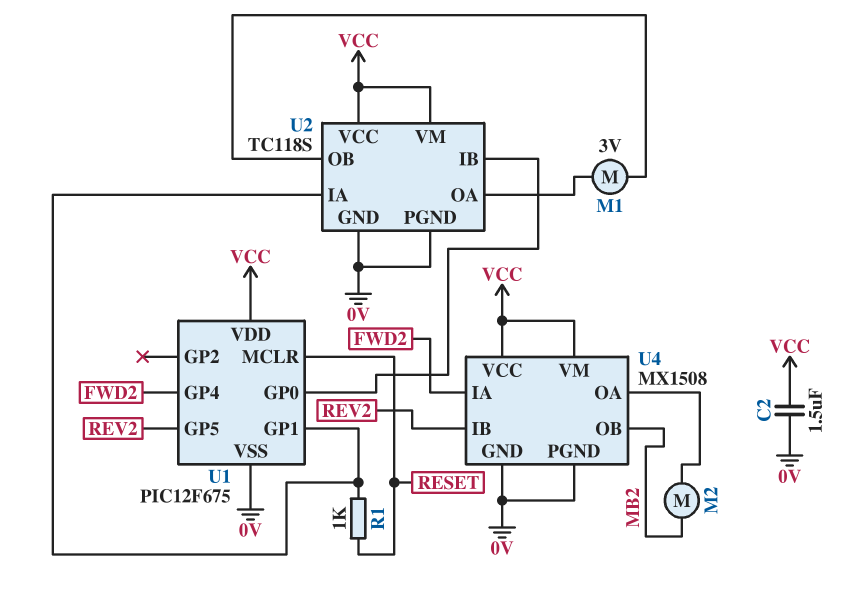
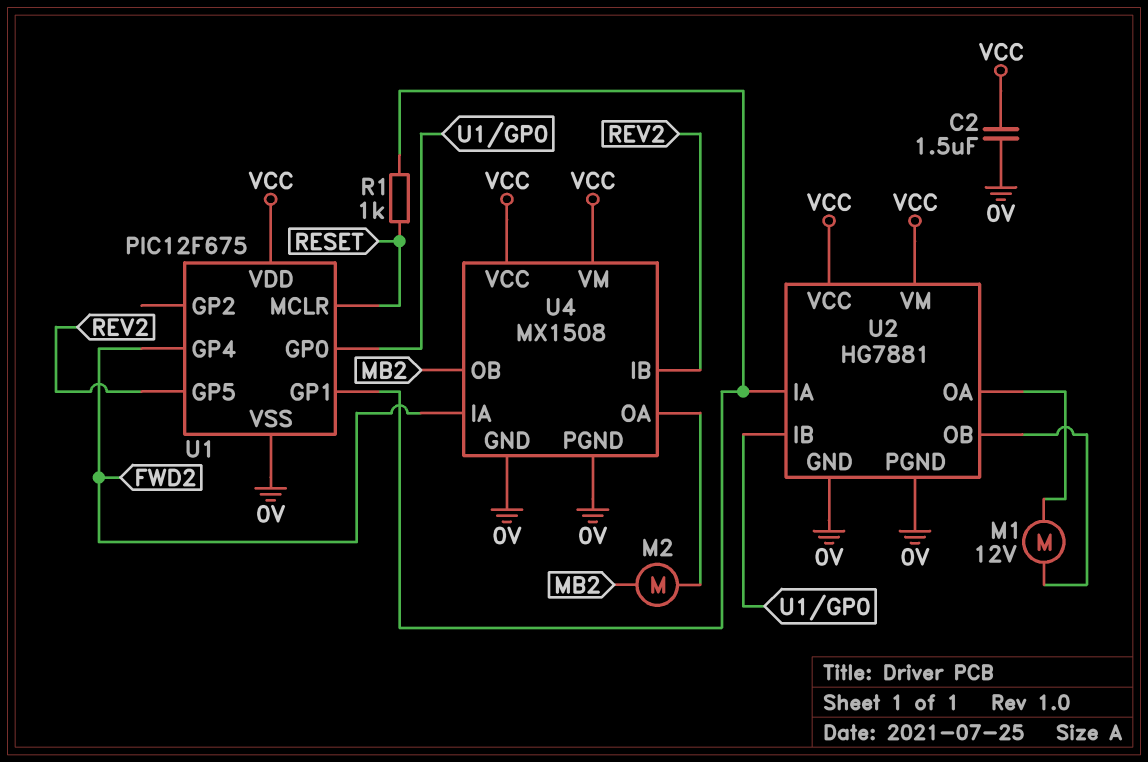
M1: motor 3V (U2/OA, U2/OB) -> motor 12V (U2/OA, U2/OB)
U2: TC118S -> HG7881

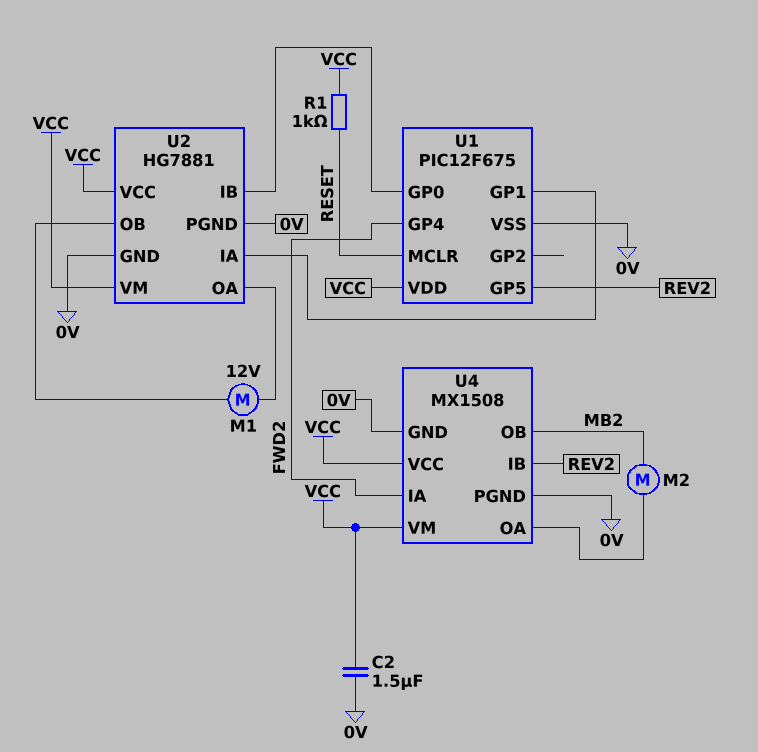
R1: 1k (RESET, U1/GP1) -> 1k (RESET, VCC)

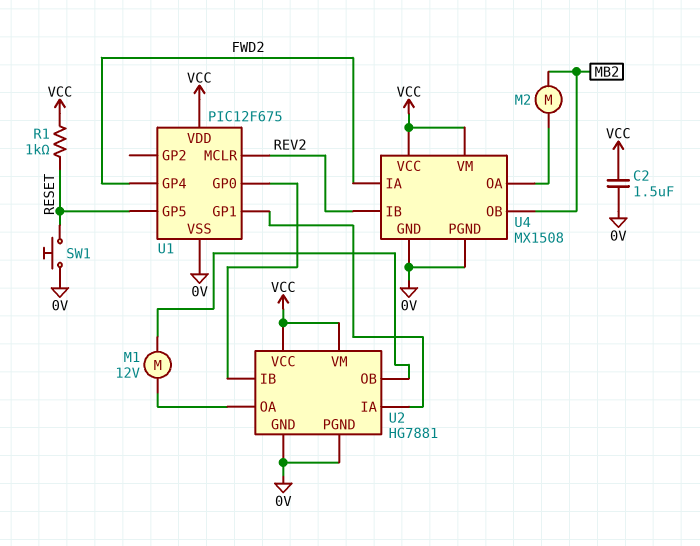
SW1: none -> button (0V, RESET)
U1 pin GP5: REV2 -> RESET
U1 pin MCLR: RESET -> REV2

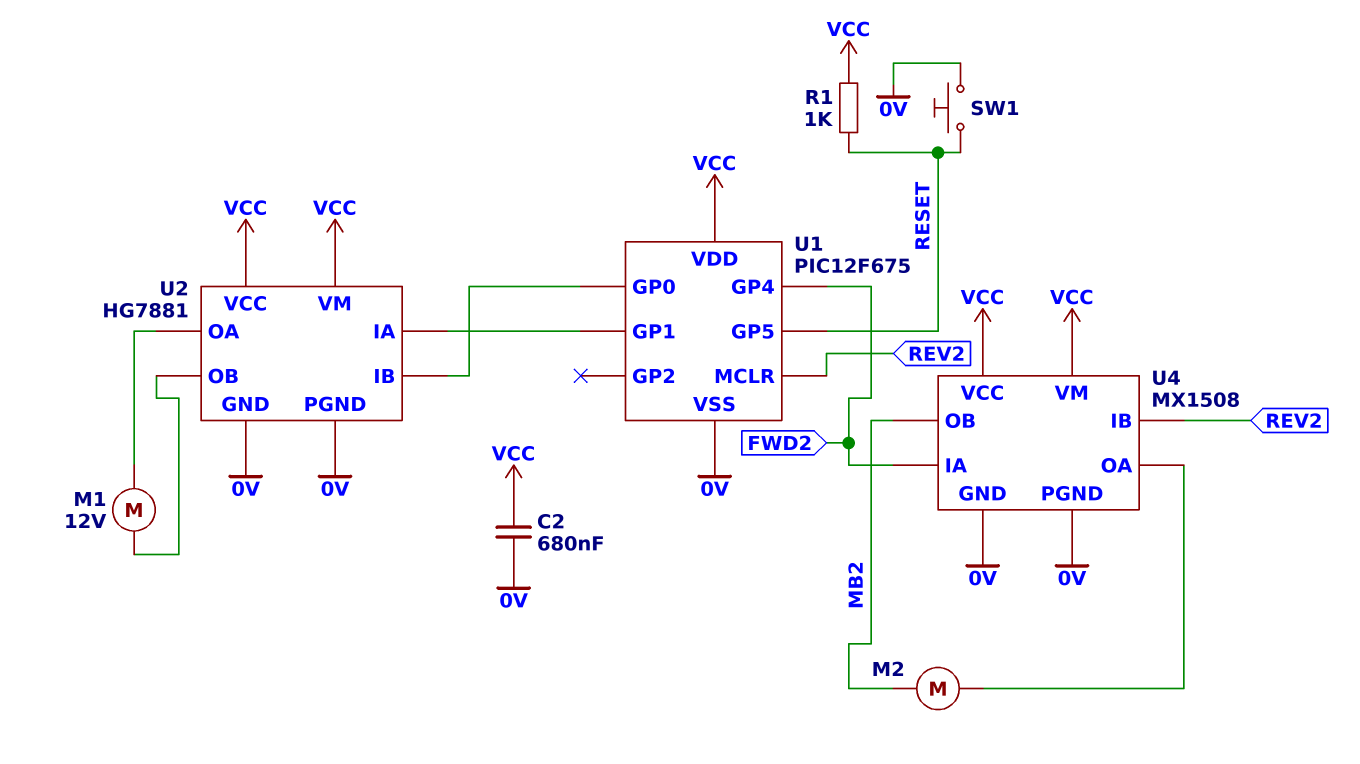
C2: 1.5uF (0V, VCC) -> 680nF (0V, VCC)

